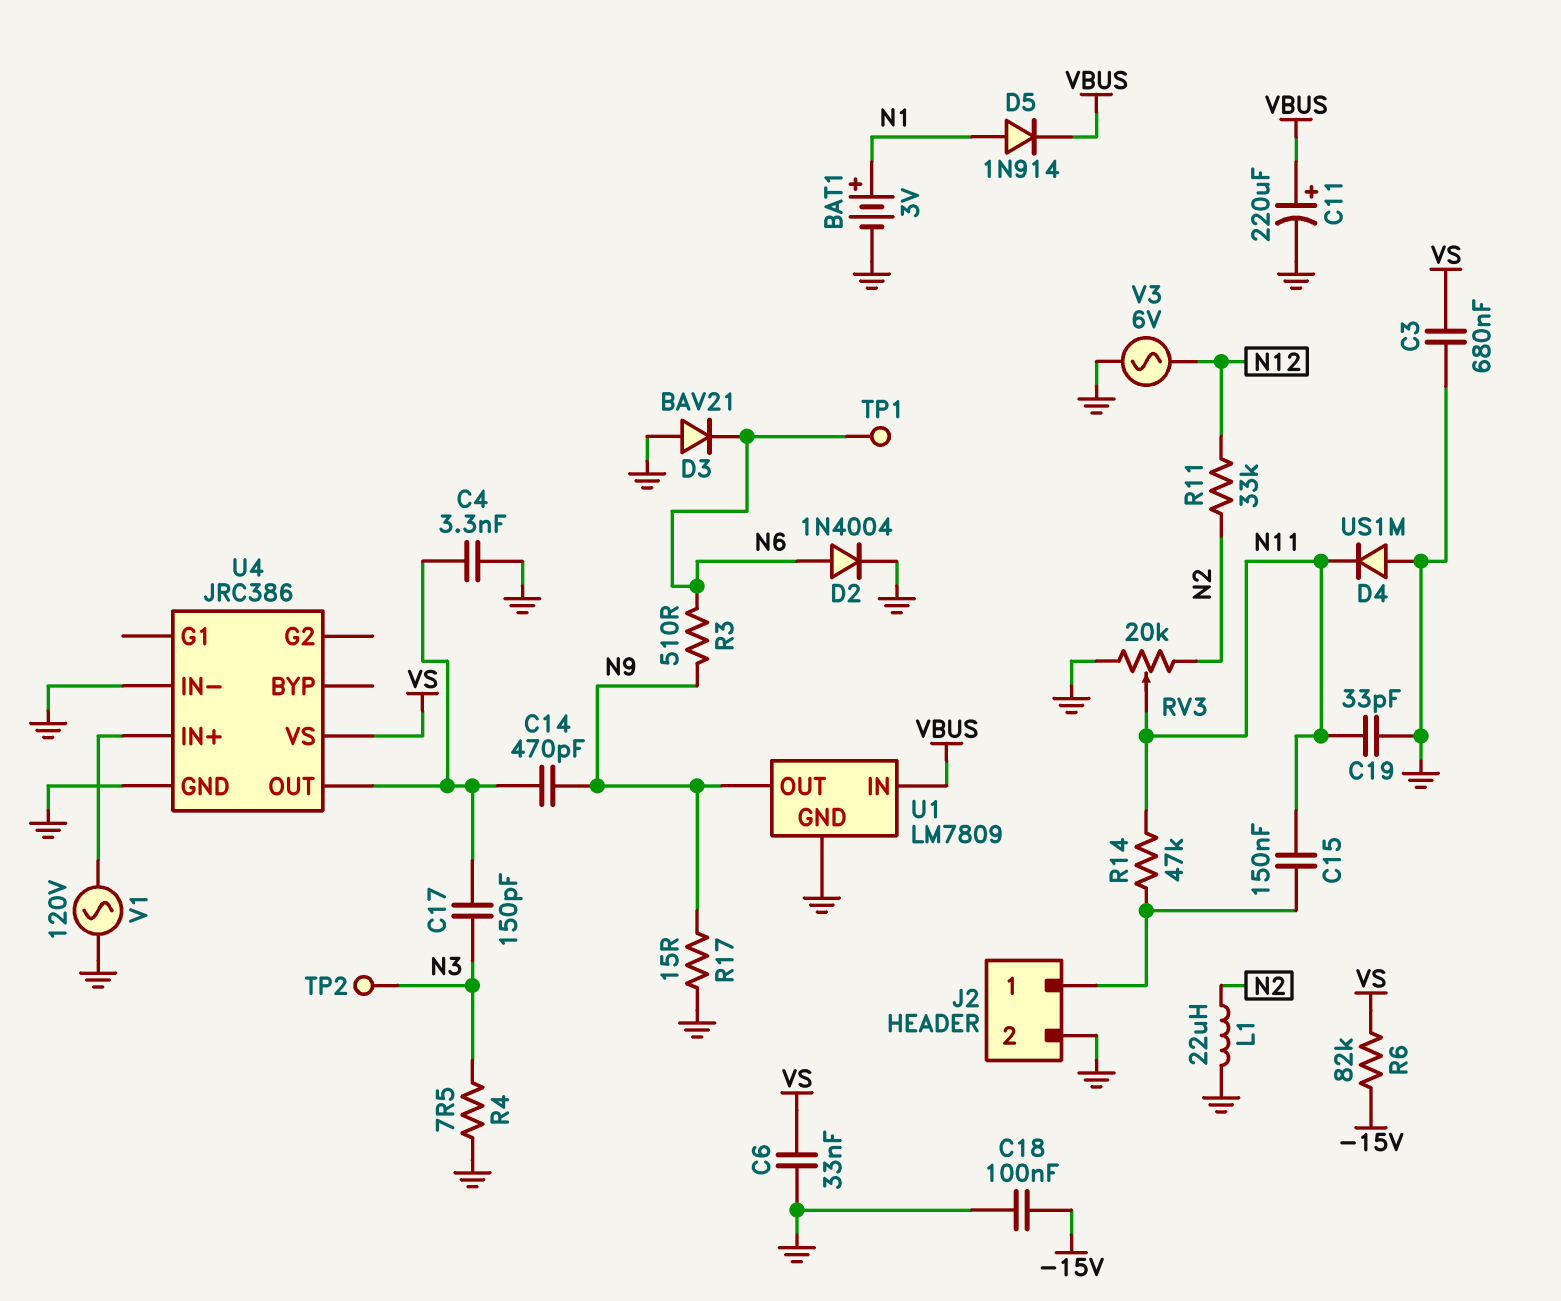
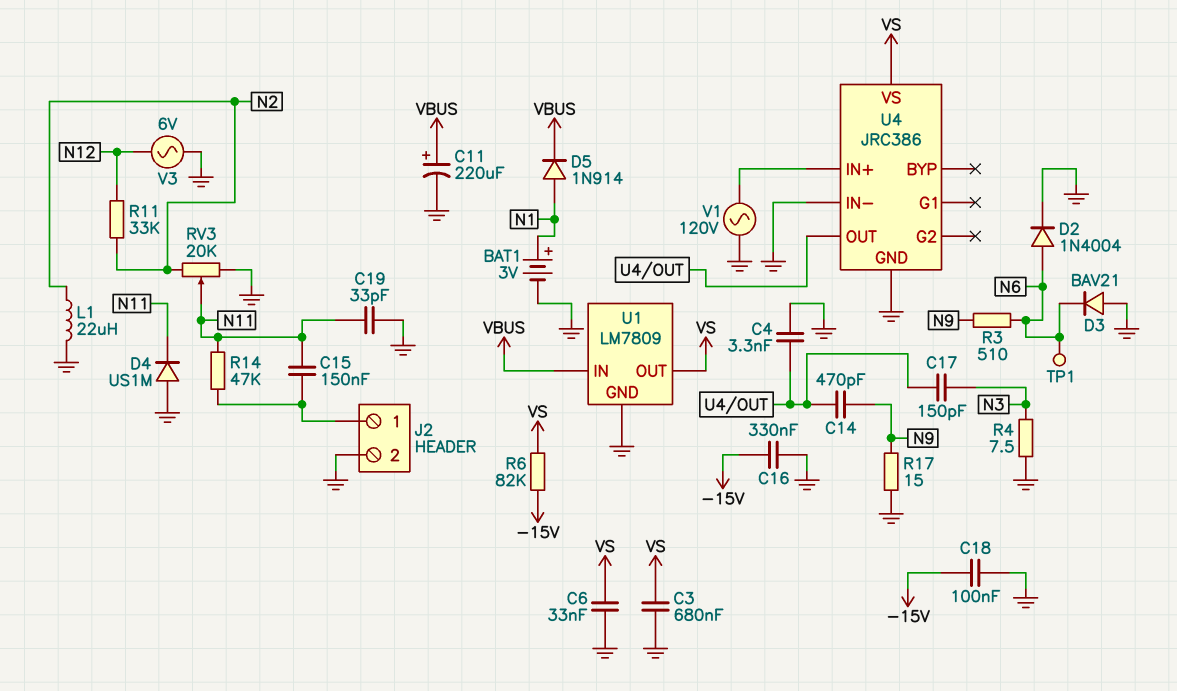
C16: none -> 330nF (-15V, GND)
TP2: test point (N3) -> none
U1 pin OUT: N9 -> VS

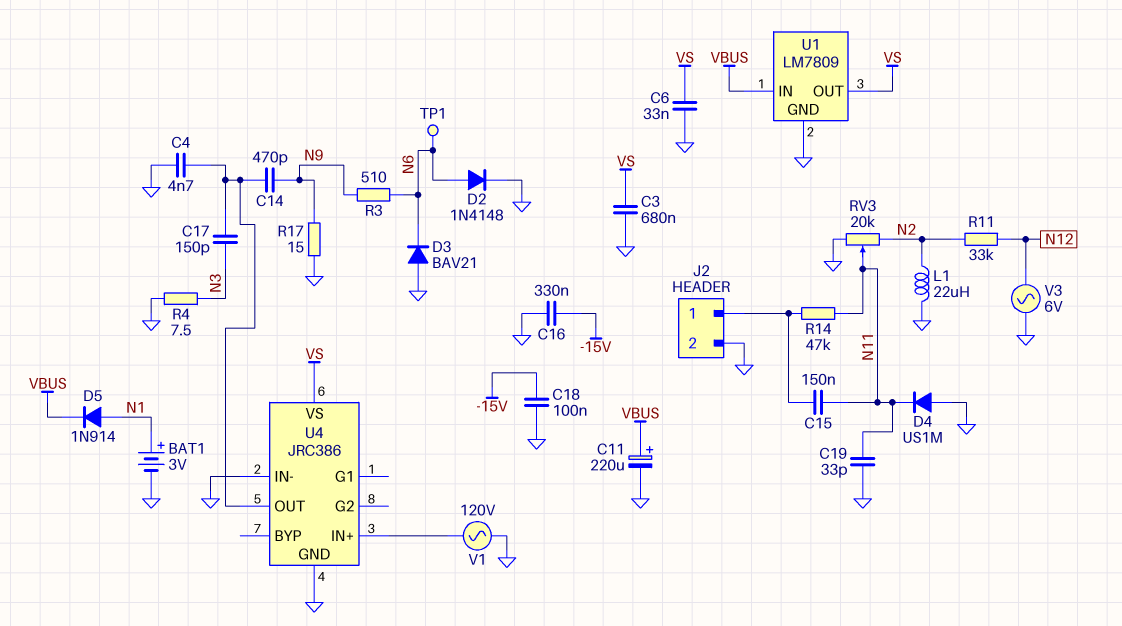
C4: 3.3nF (GND, U4/OUT) -> 4.7nF (GND, U4/OUT)
D2: diode 1N4004 (A N6, K GND) -> diode 1N4148 (A N6, K GND)
R6: 82k (-15V, VS) -> none

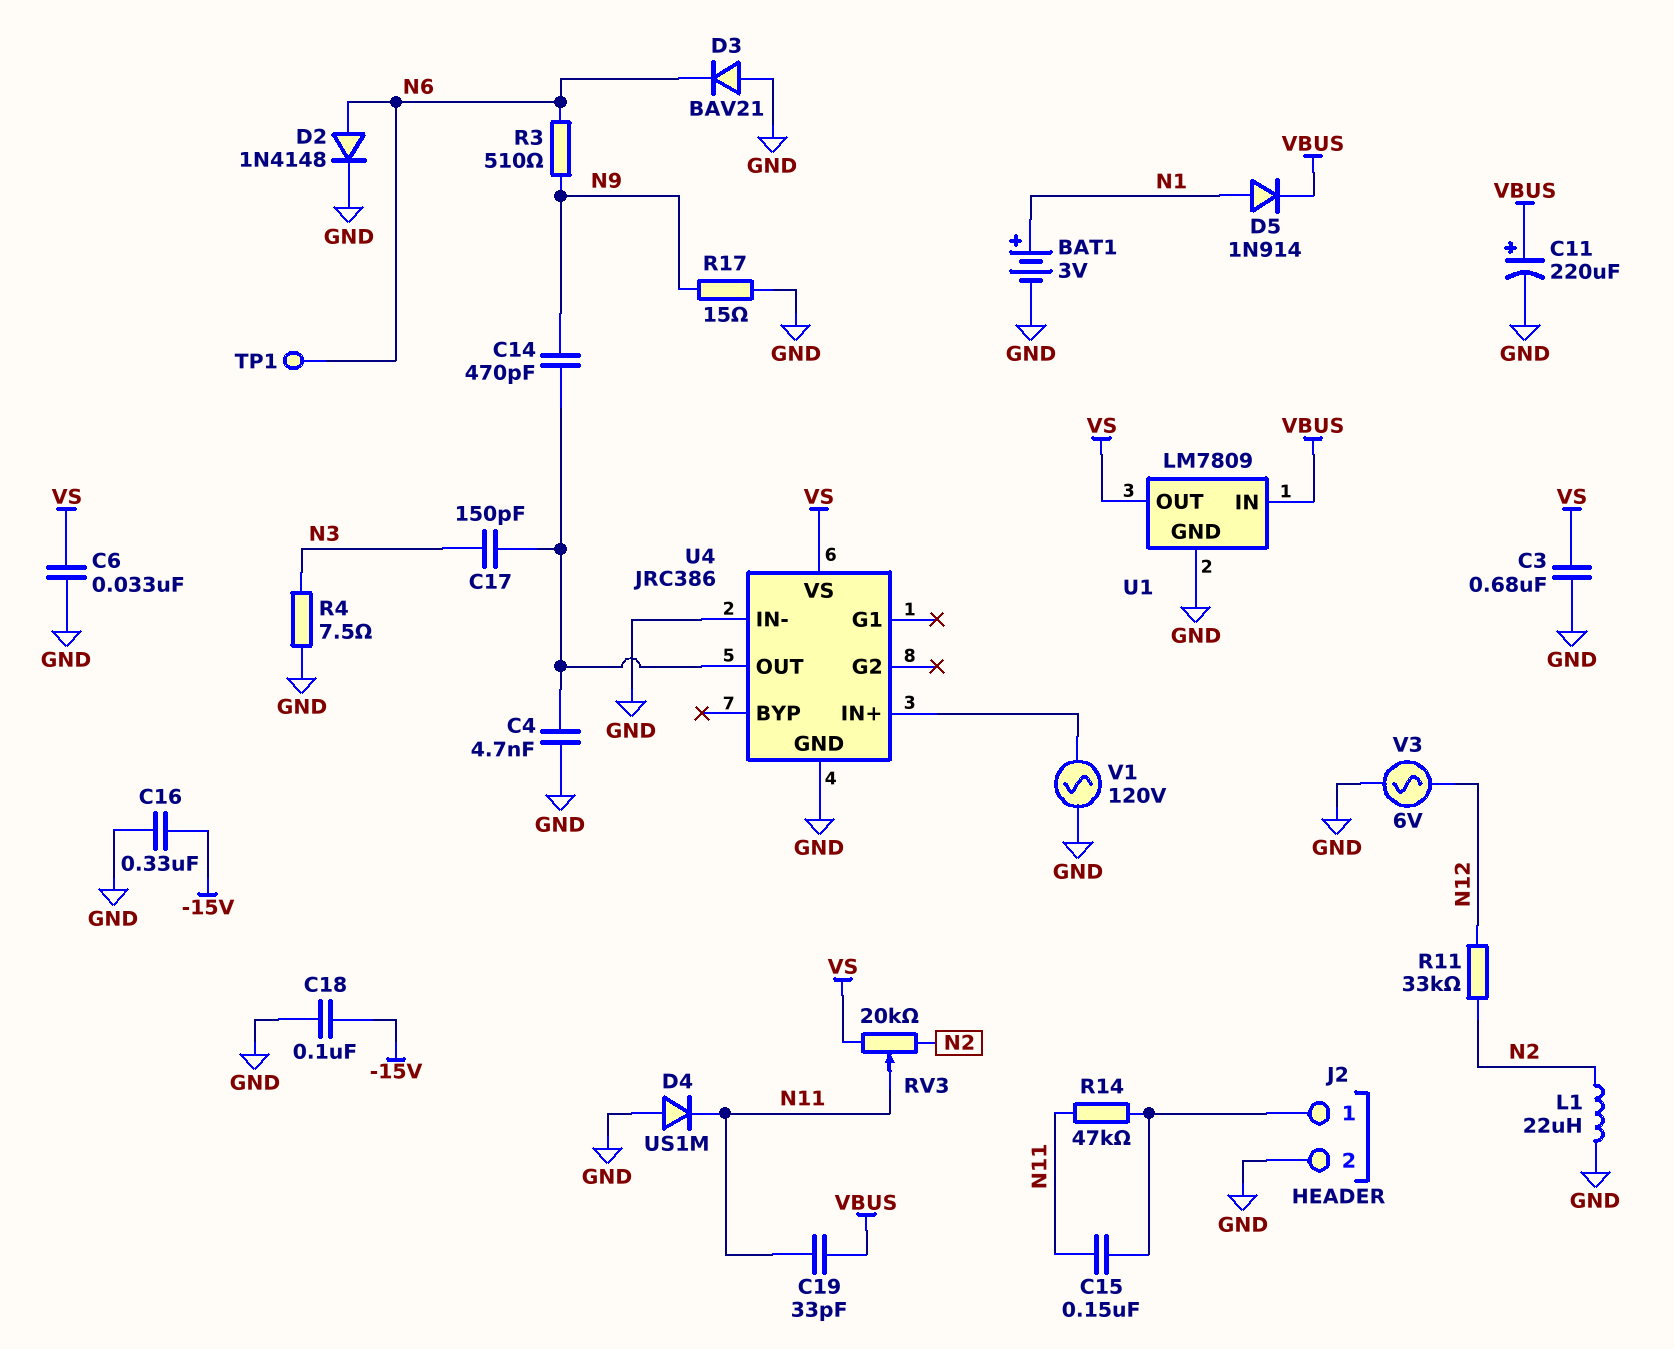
C19: 33pF (GND, N11) -> 33pF (N11, VBUS)
RV3: 20k (GND, N2, wiper N11) -> 20k (N2, VS, wiper N11)

